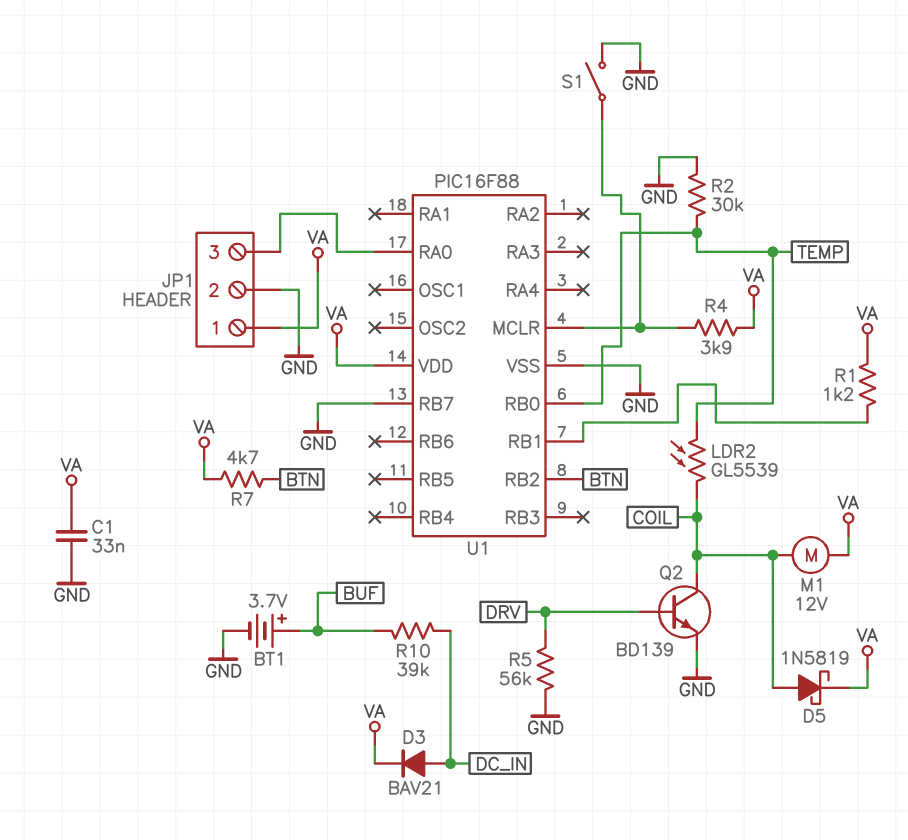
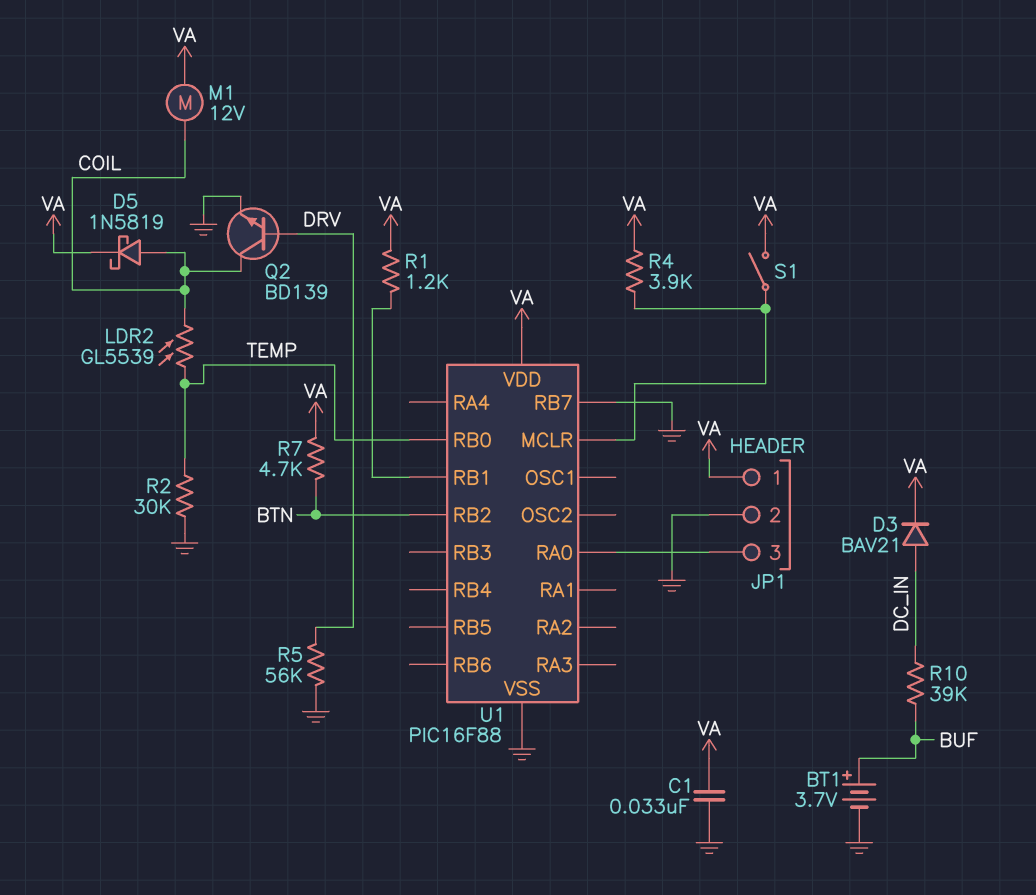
S1: switch (GND, U1/MCLR) -> switch (U1/MCLR, VA)

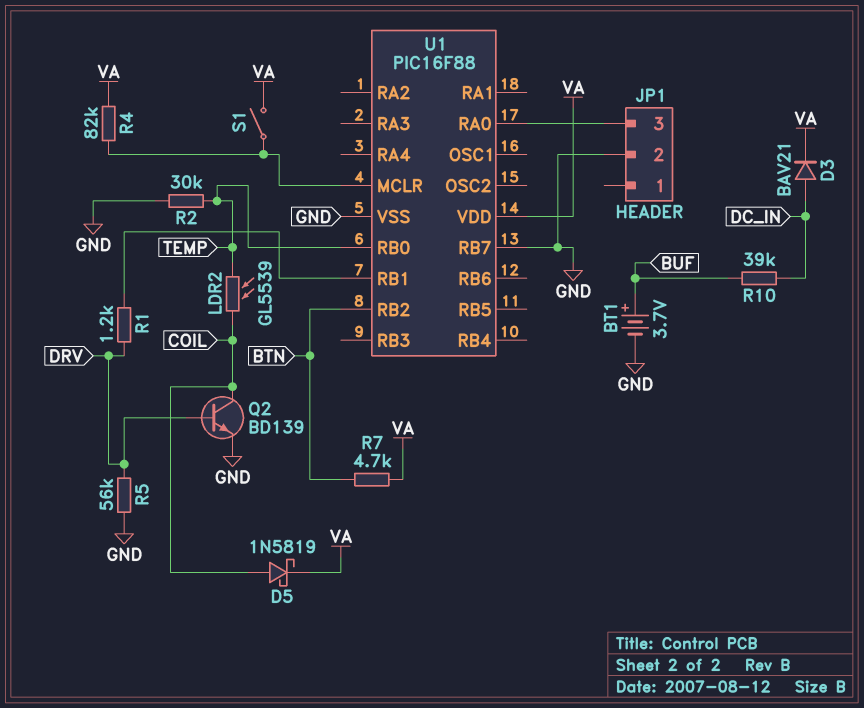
C1: 33nF (GND, VA) -> none
JP1 pin 1: VA -> none
M1: motor 12V (COIL, VA) -> none
R1: 1.2k (U1/RB1, VA) -> 1.2k (DRV, U1/RB1)
R4: 3.9k (U1/MCLR, VA) -> 82k (U1/MCLR, VA)

